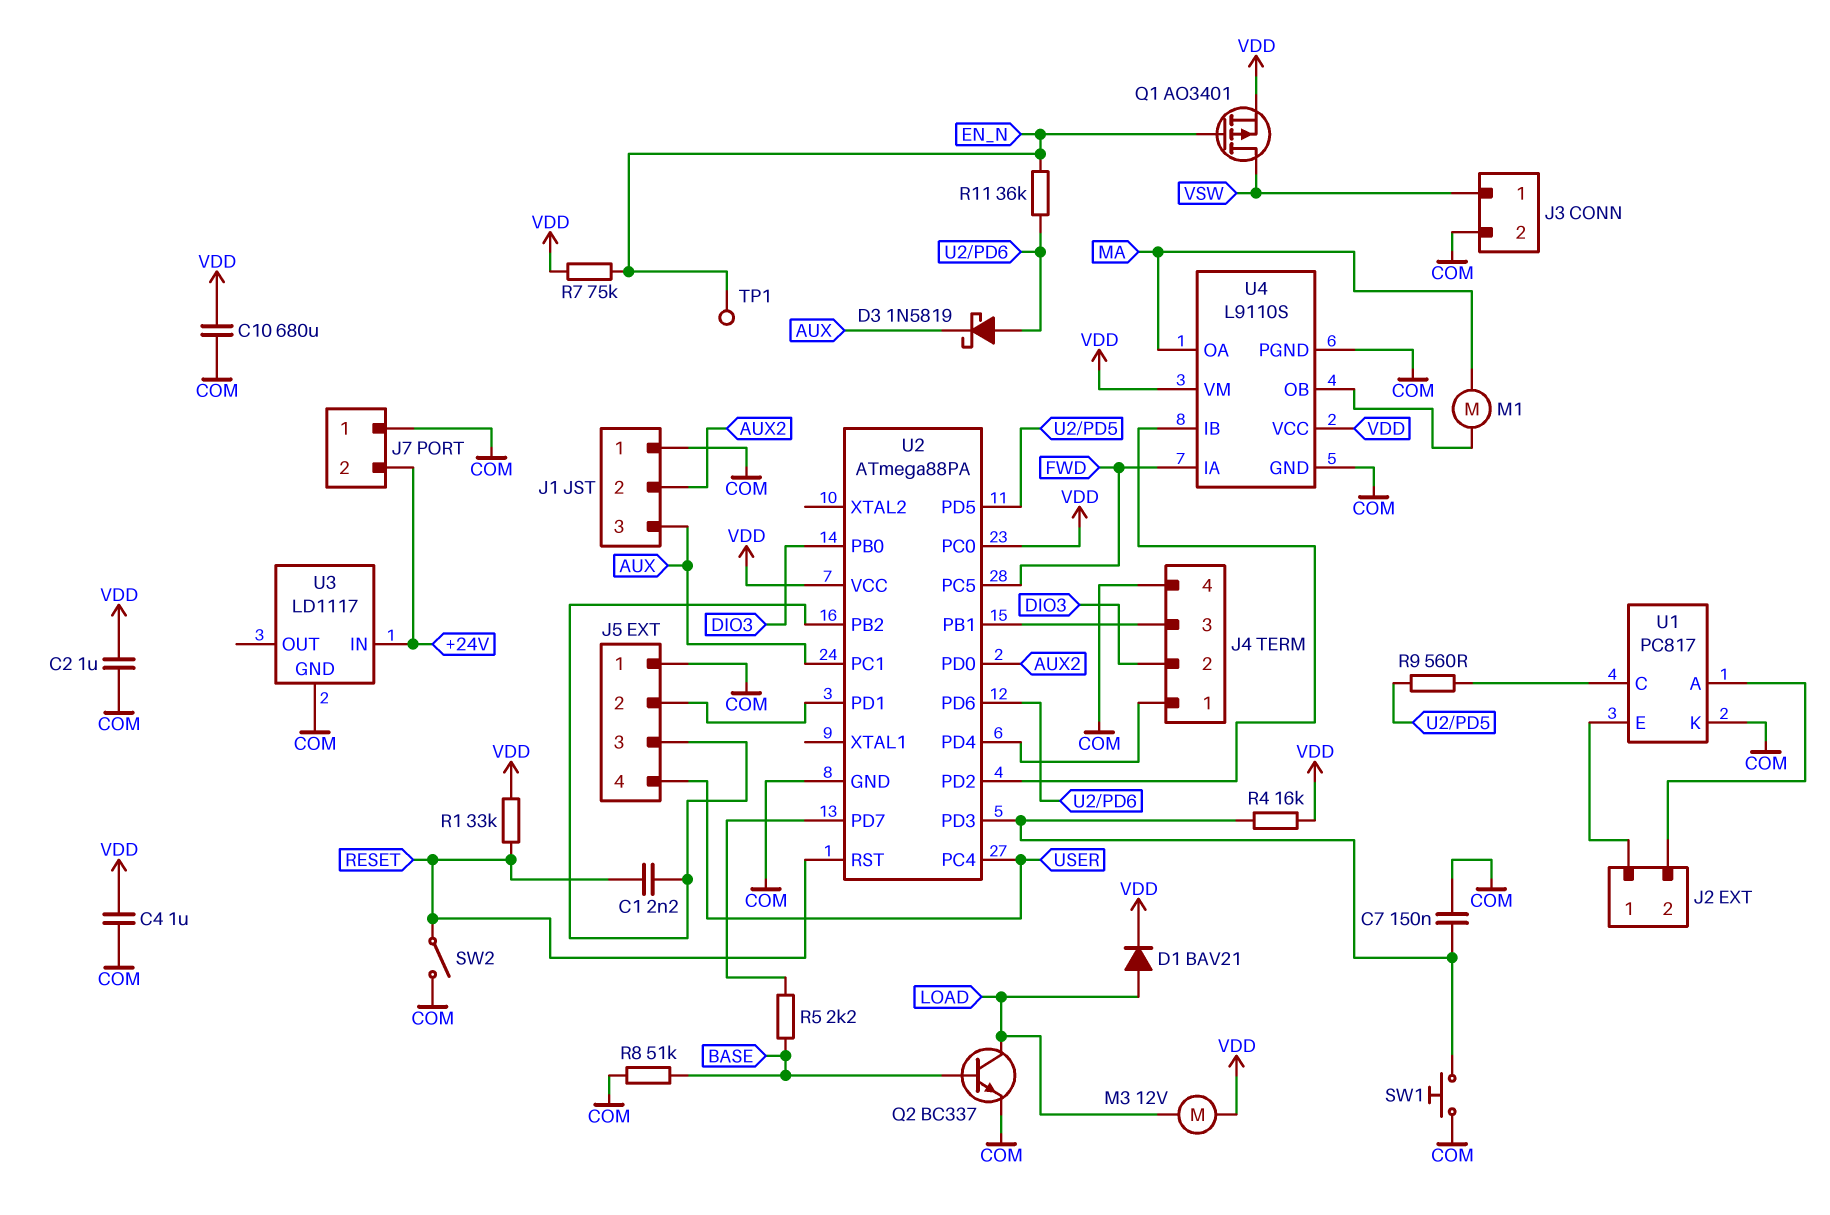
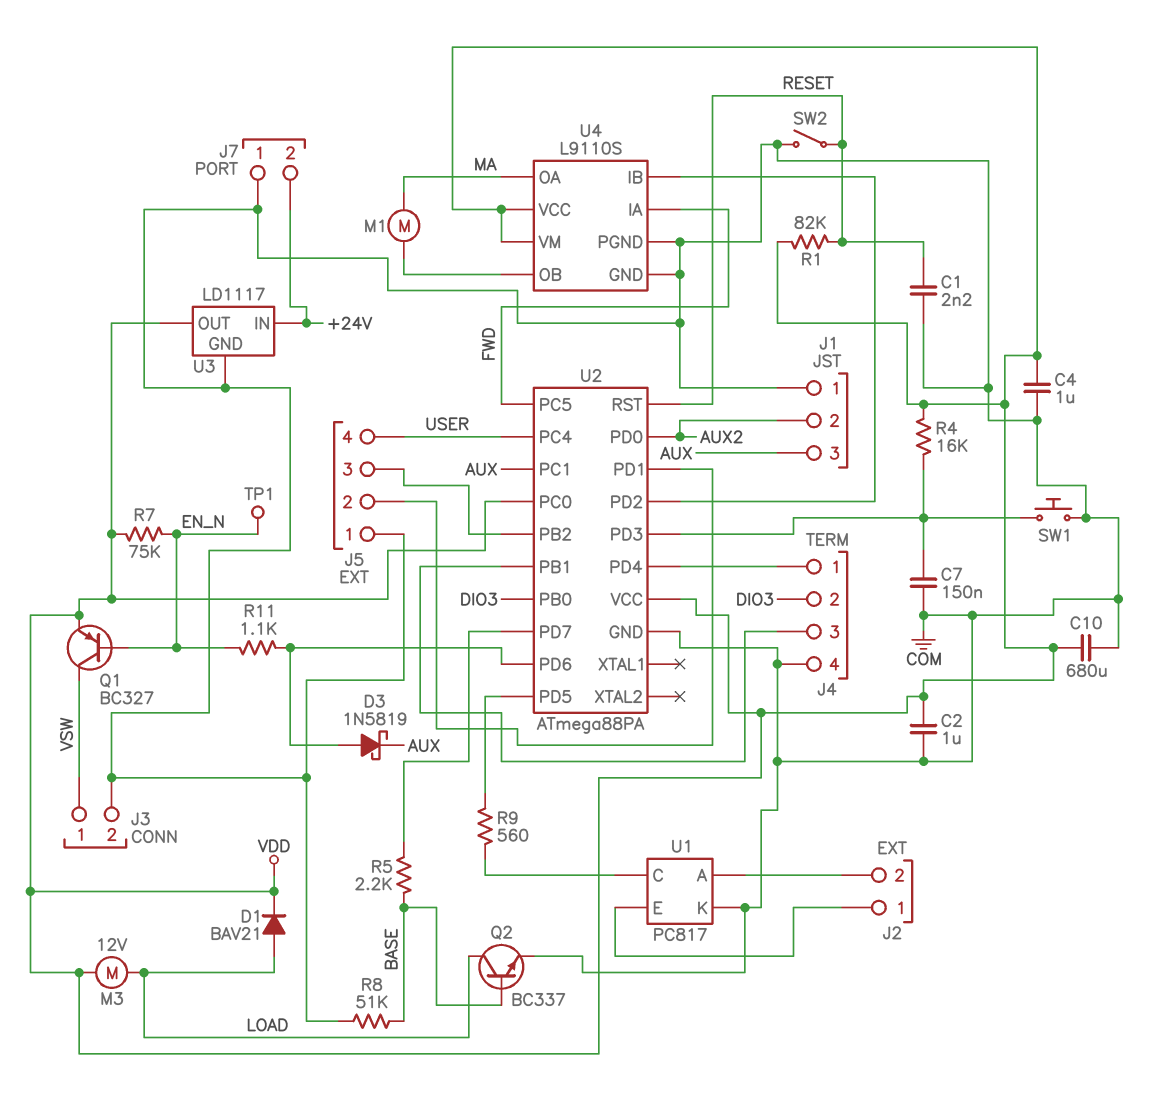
C1: 2.2nF (J5/3, RESET) -> 2.2nF (COM, RESET)
Q1: PMOS AO3401 (G EN_N, D VSW, S VDD) -> PNP BC327 (B EN_N, C VSW, E VDD)
R1: 33k (RESET, VDD) -> 82k (RESET, VDD)
R11: 36k (EN_N, U2/PD6) -> 1.1k (EN_N, U2/PD6)
U3 pin OUT: none -> VDD

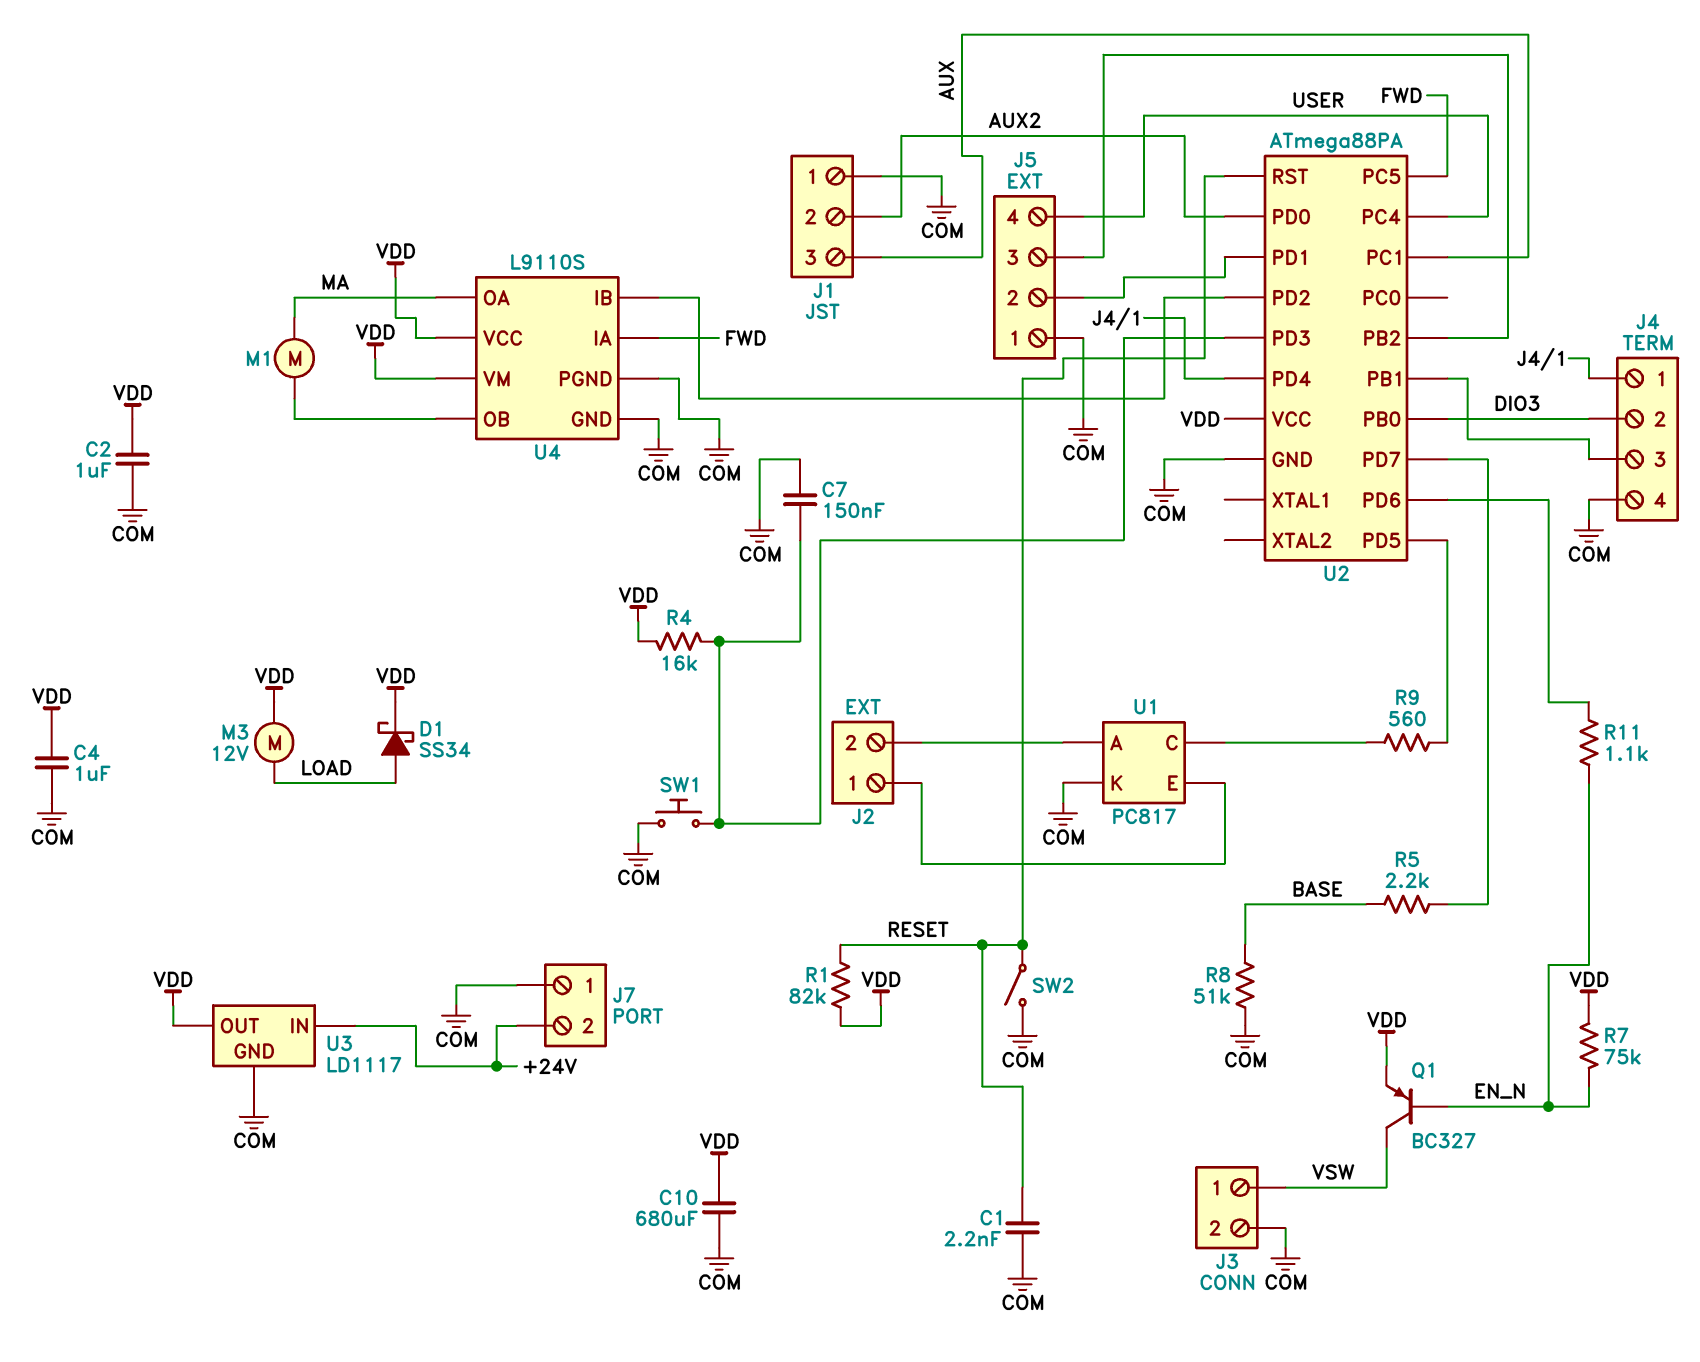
D1: diode BAV21 (A LOAD, K VDD) -> schottky SS34 (A LOAD, K VDD)
D3: schottky 1N5819 (A U2/PD6, K AUX) -> none
Q2: NPN BC337 (B BASE, C LOAD, E COM) -> none
TP1: test point (EN_N) -> none
U2 pin PC0: VDD -> none

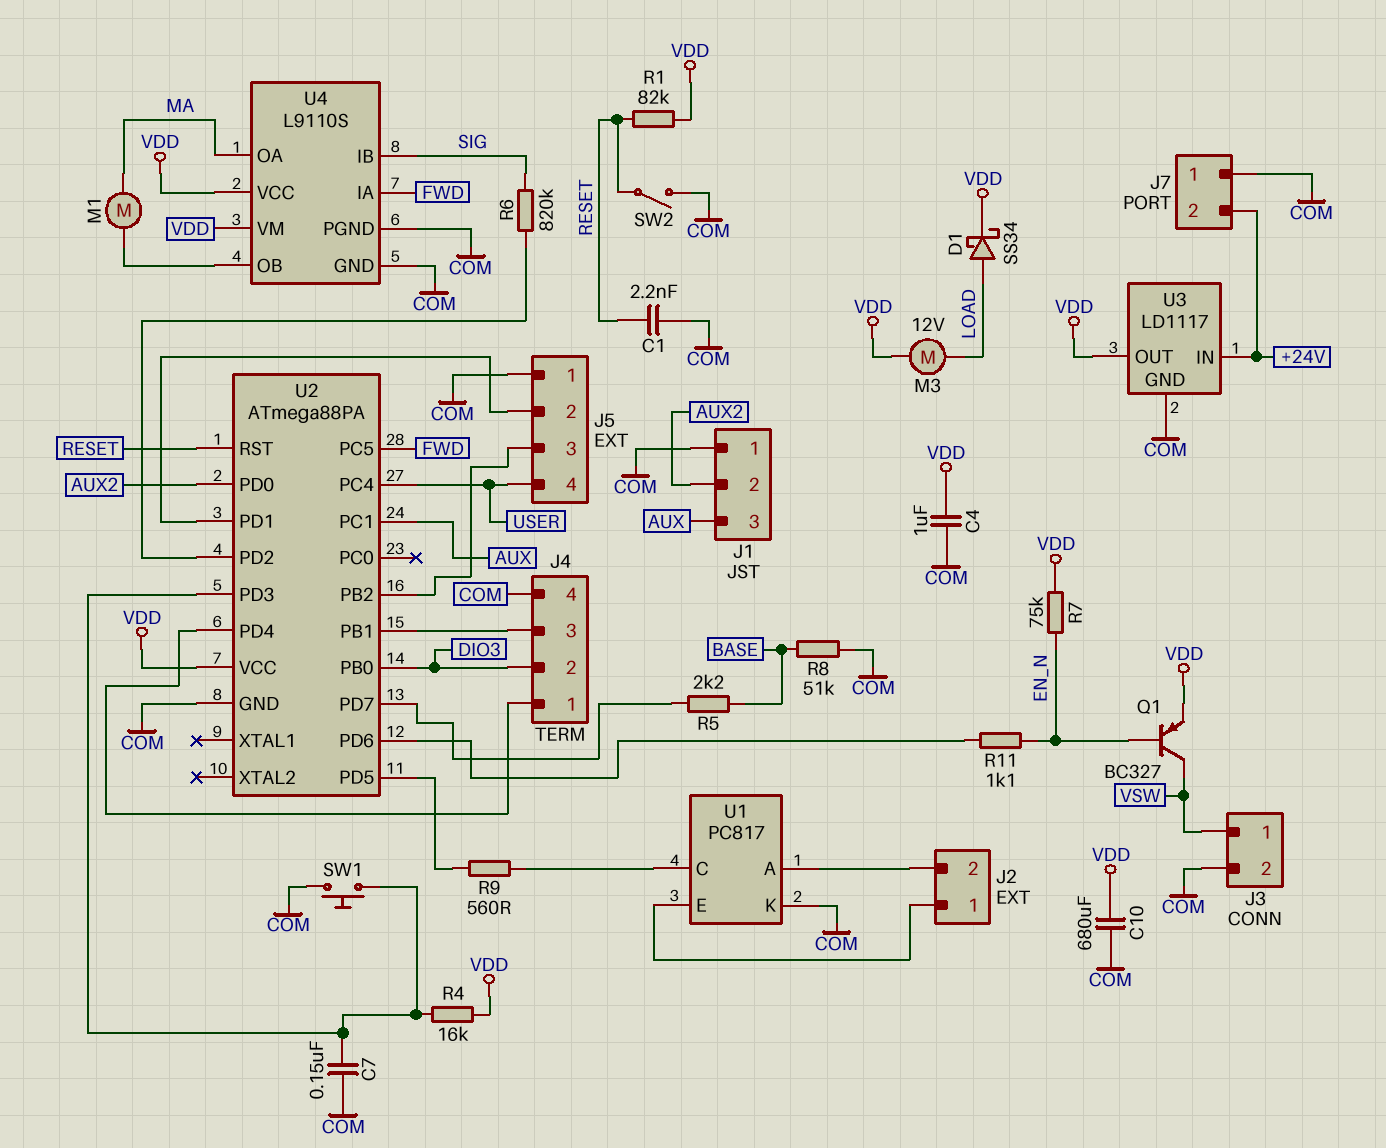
C2: 1uF (COM, VDD) -> none
R6: none -> 820k (SIG, U2/PD2)
U4 pin IB: U2/PD2 -> SIG

